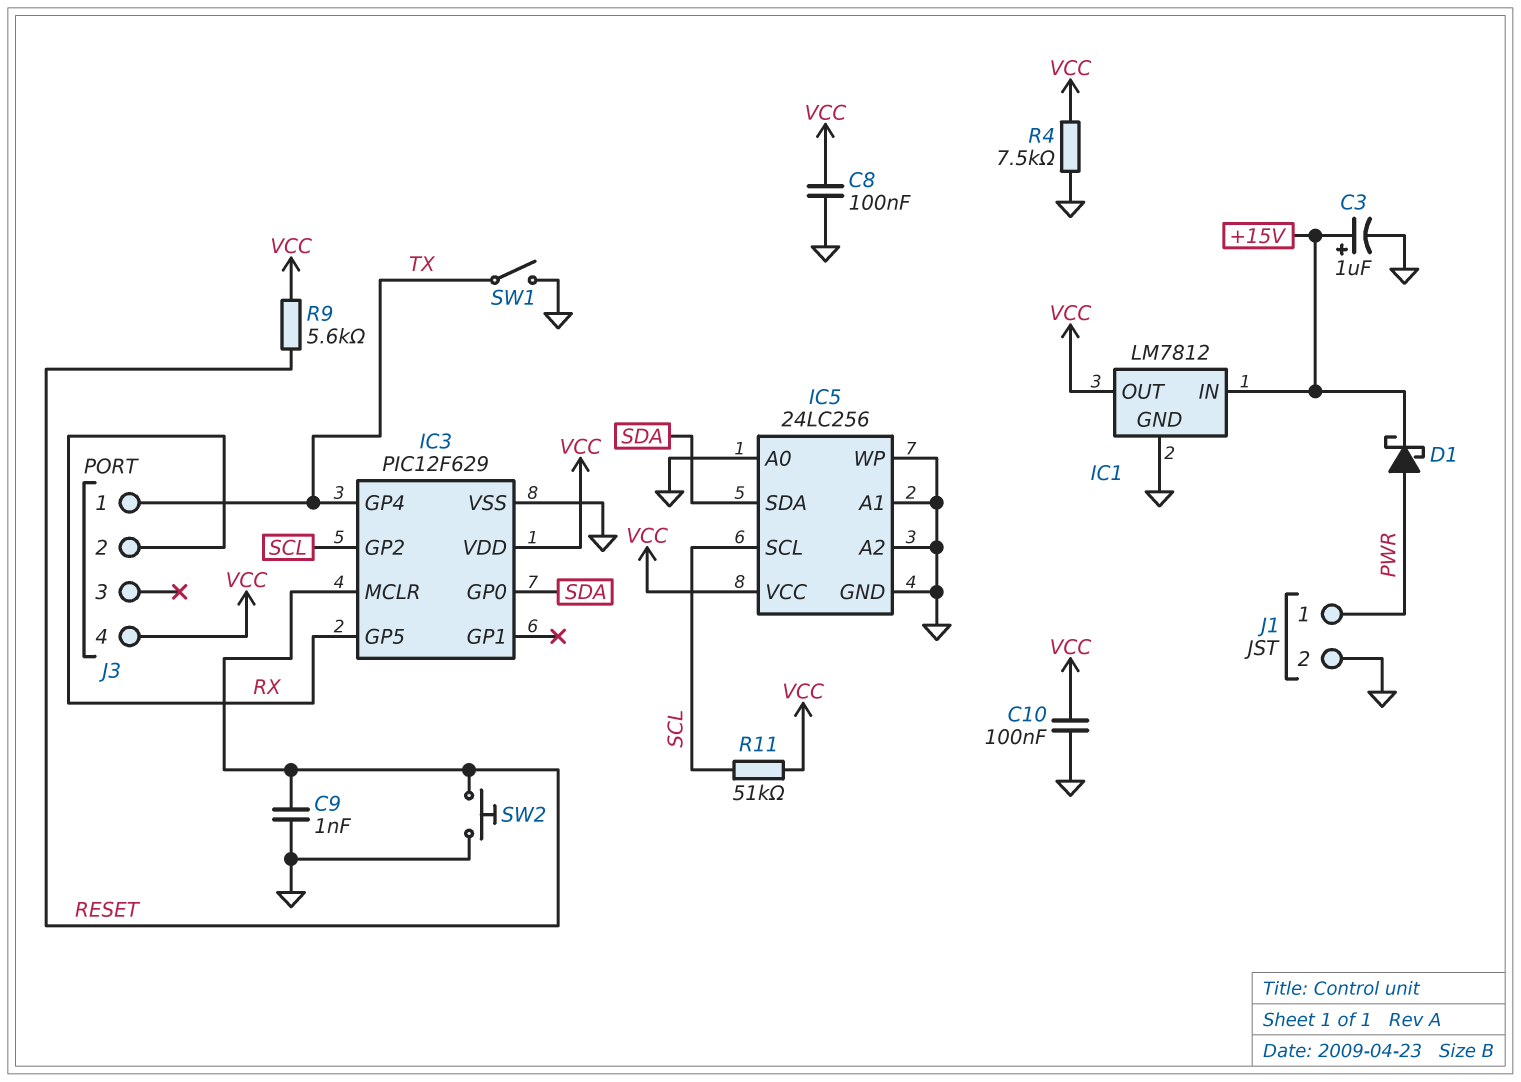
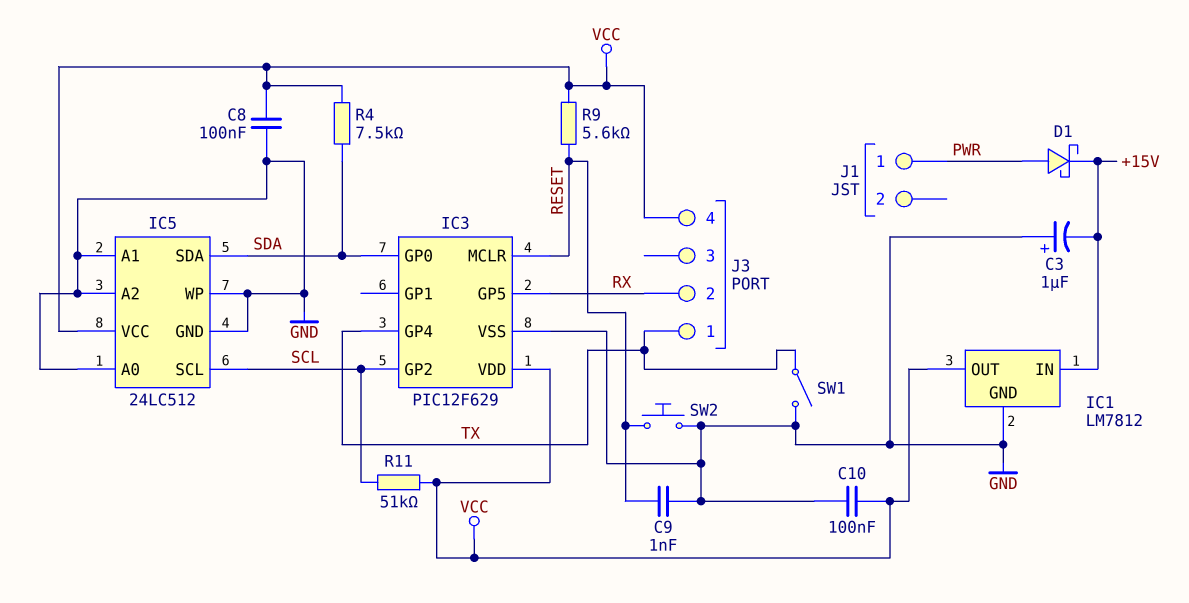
C3: 1uF (plus +15V, minus GND) -> 1uF (plus GND, minus +15V)
IC5: 24LC256 -> 24LC512
J1 pin 2: GND -> none
R4: 7.5k (GND, VCC) -> 7.5k (SDA, VCC)

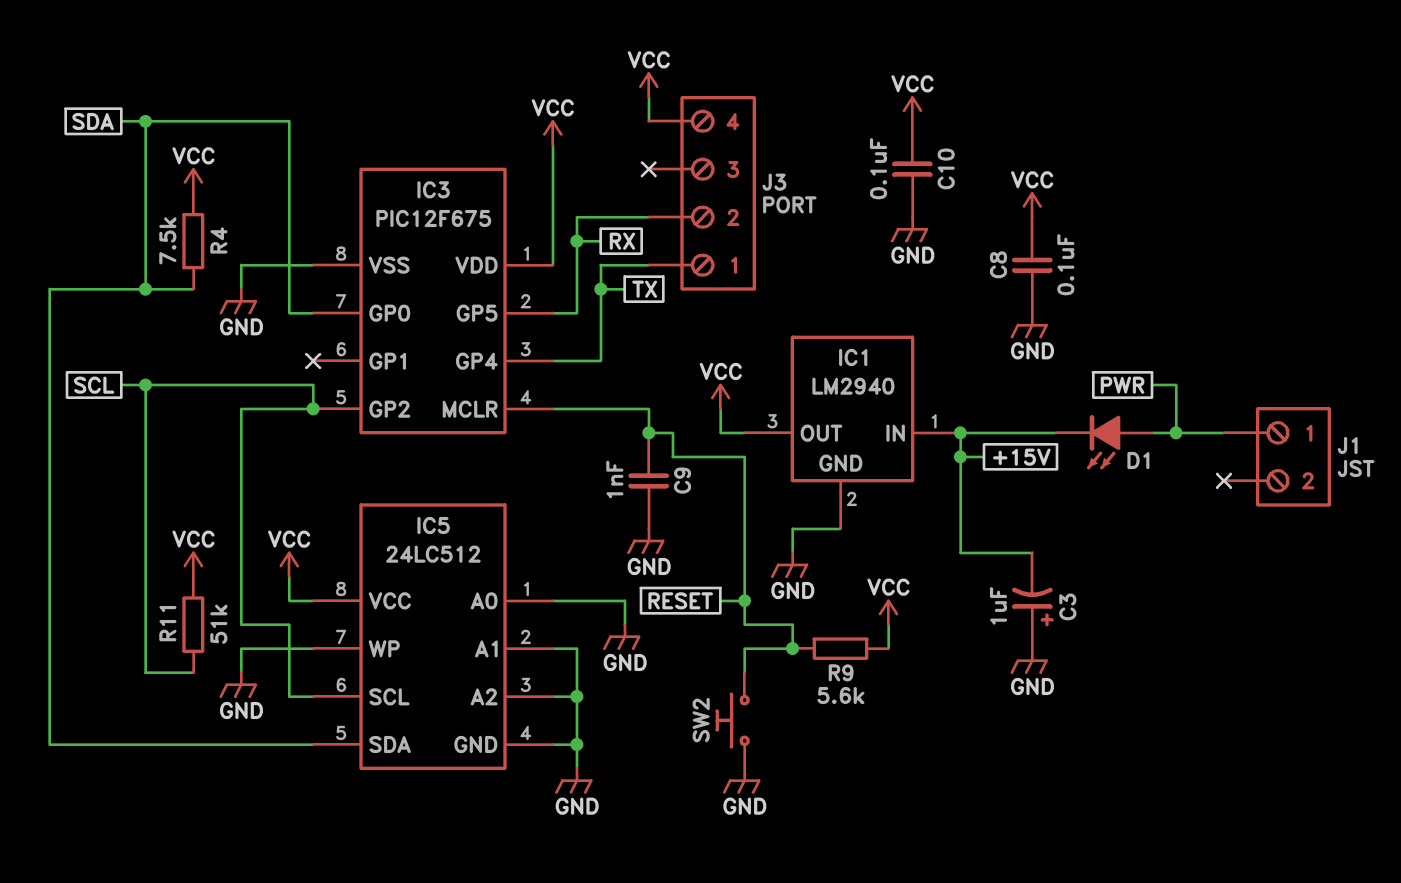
D1: schottky (A PWR, K +15V) -> LED (A PWR, K +15V)
IC1: LM7812 -> LM2940
IC3: PIC12F629 -> PIC12F675
SW1: switch (GND, TX) -> none

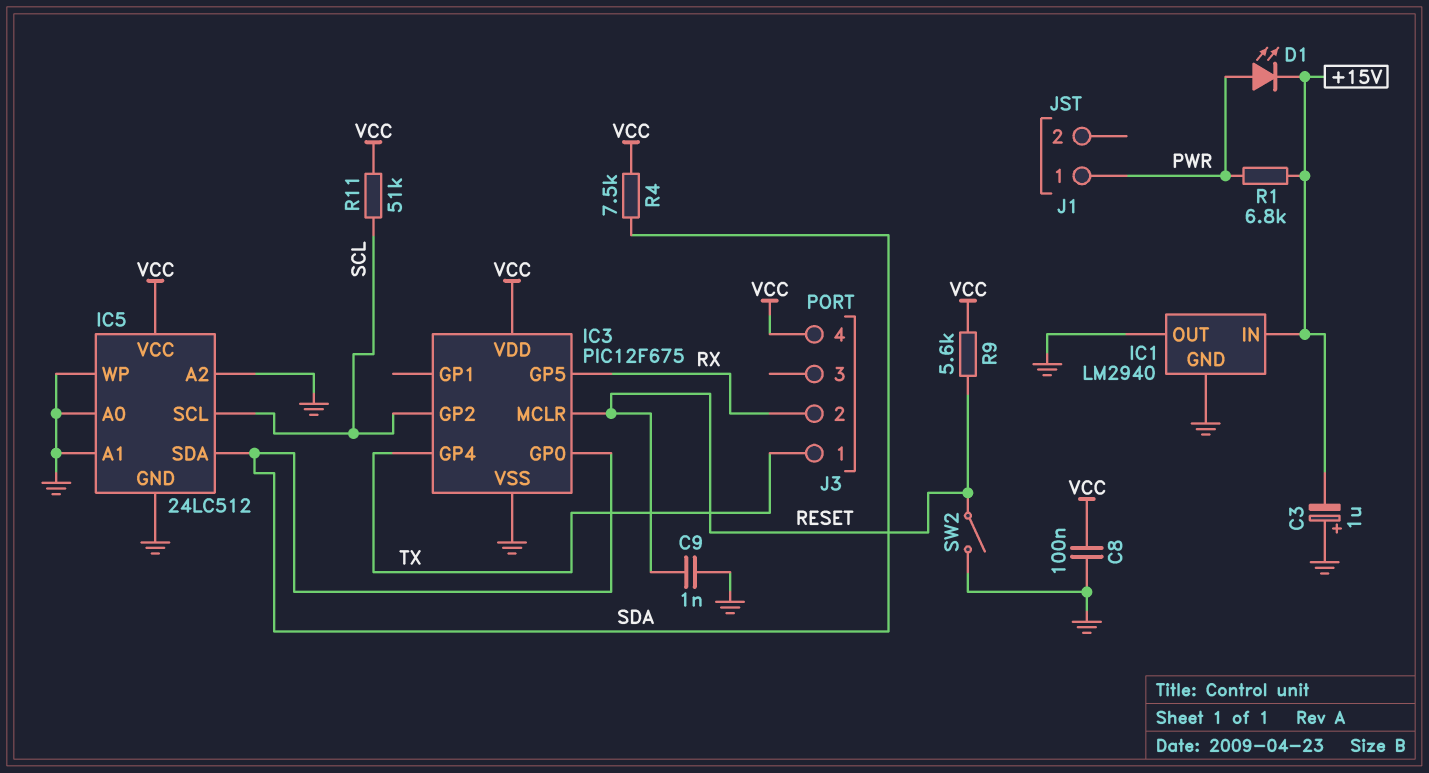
C10: 100nF (GND, VCC) -> none
IC1 pin OUT: VCC -> GND
R1: none -> 6.8k (+15V, PWR)
SW2: button (GND, RESET) -> switch (GND, RESET)

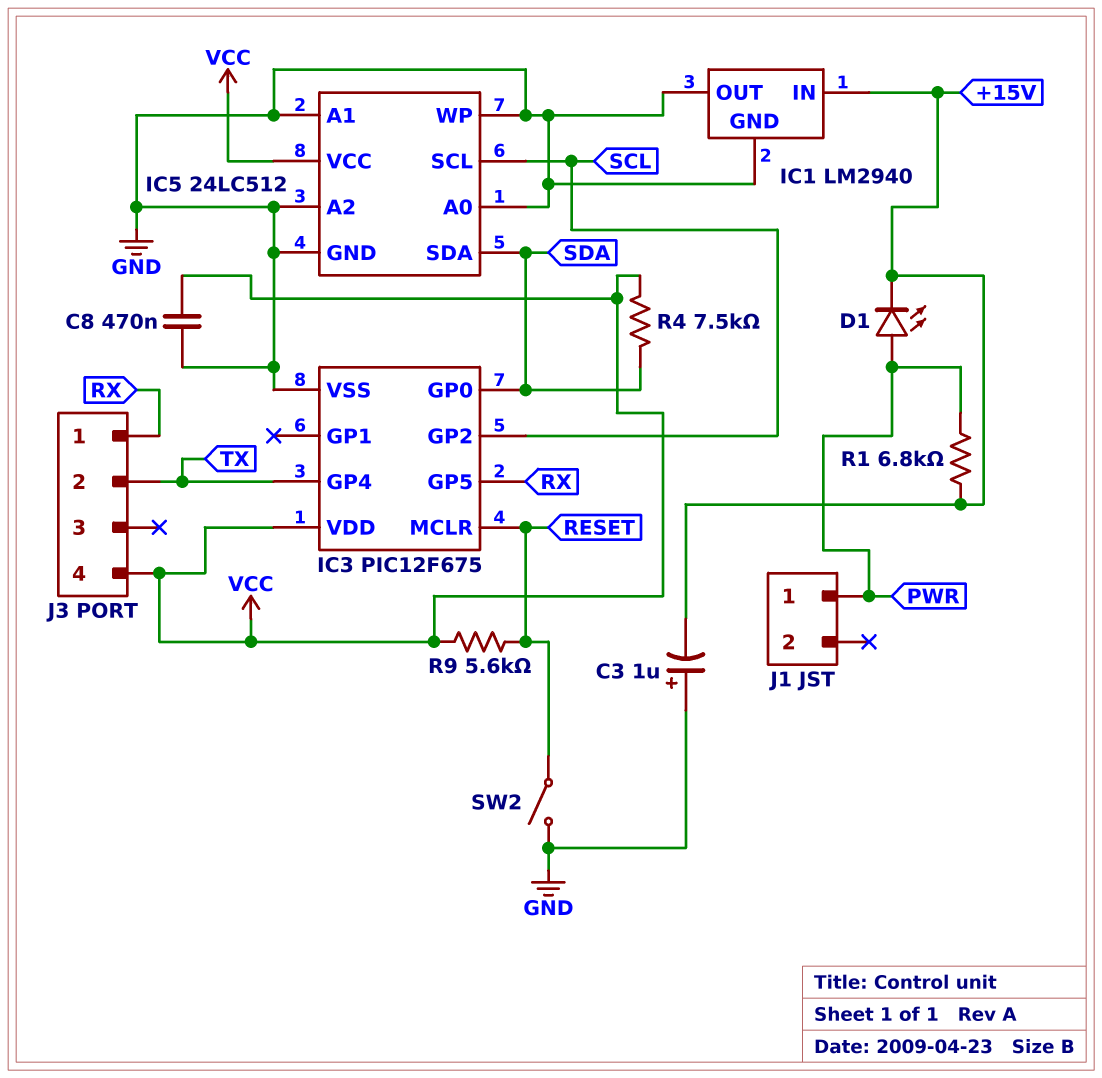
C8: 100nF (GND, VCC) -> 470nF (GND, VCC)
C9: 1nF (GND, RESET) -> none
J3 pin 1: TX -> RX
J3 pin 2: RX -> TX
R11: 51k (SCL, VCC) -> none

